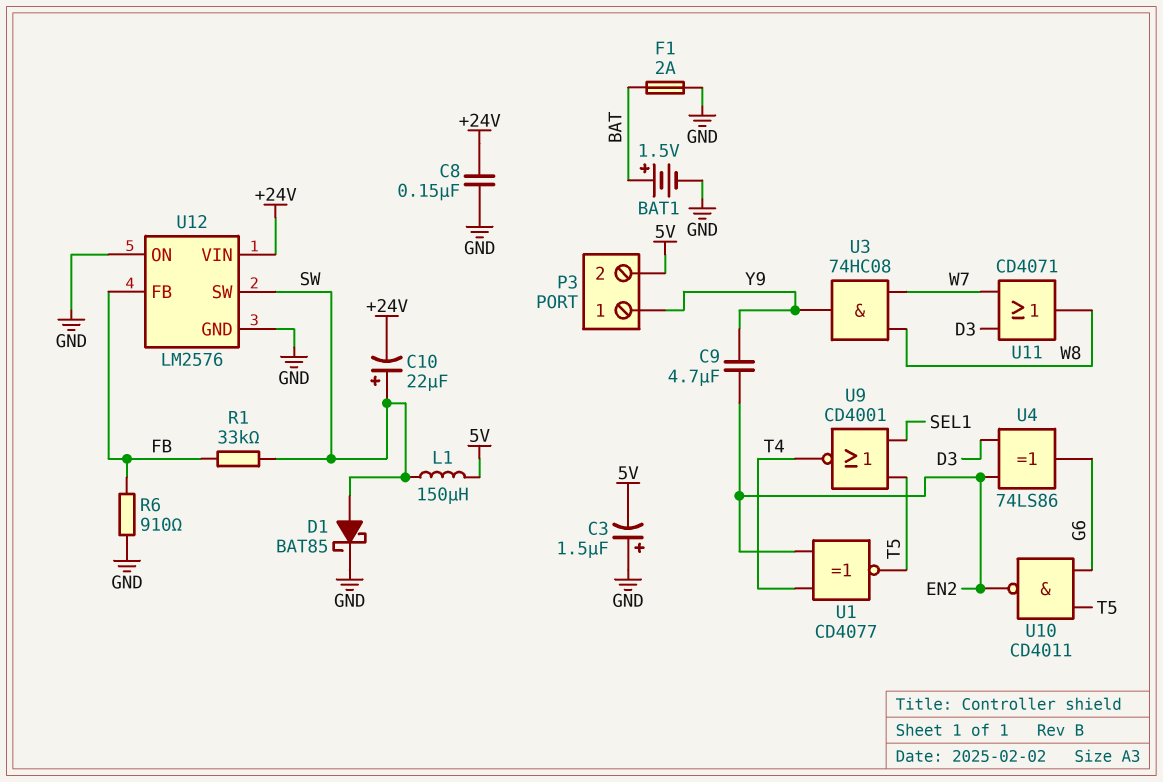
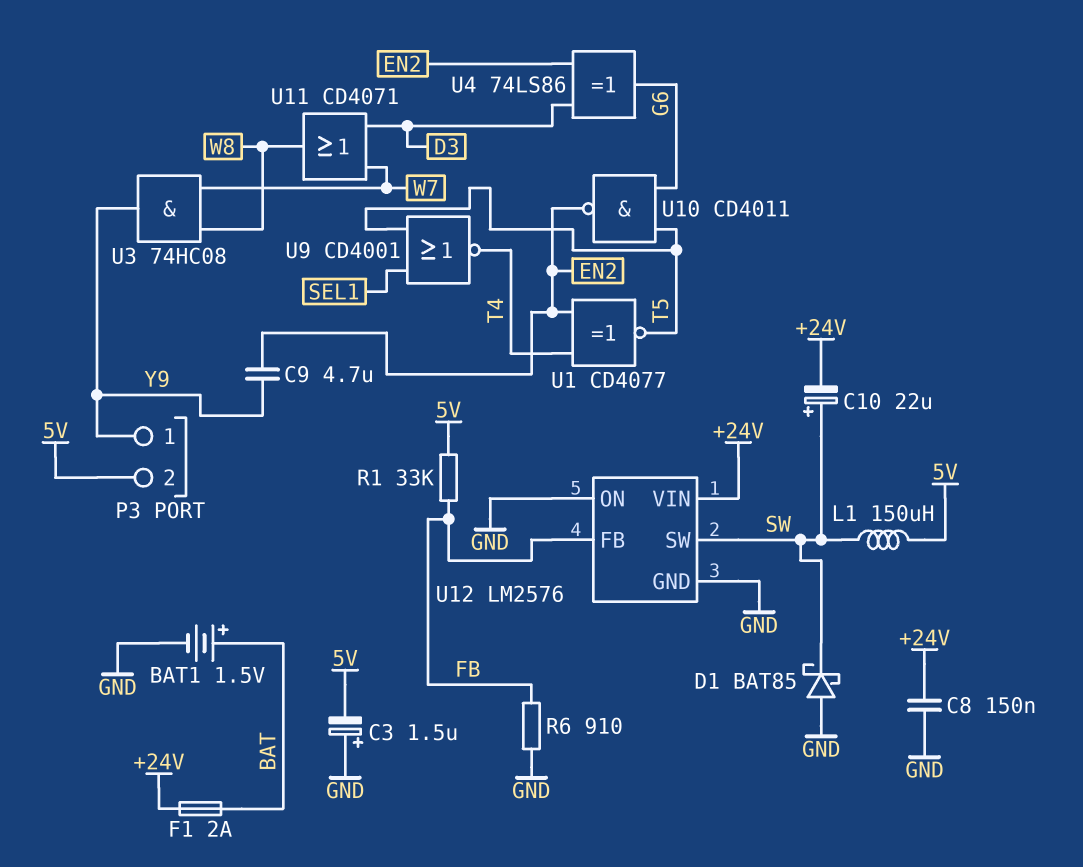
D1: schottky BAT85 (A SW, K GND) -> schottky BAT85 (A GND, K SW)
F1: 2A (BAT, GND) -> 2A (+24V, BAT)
R1: 33k (FB, SW) -> 33k (5V, FB)

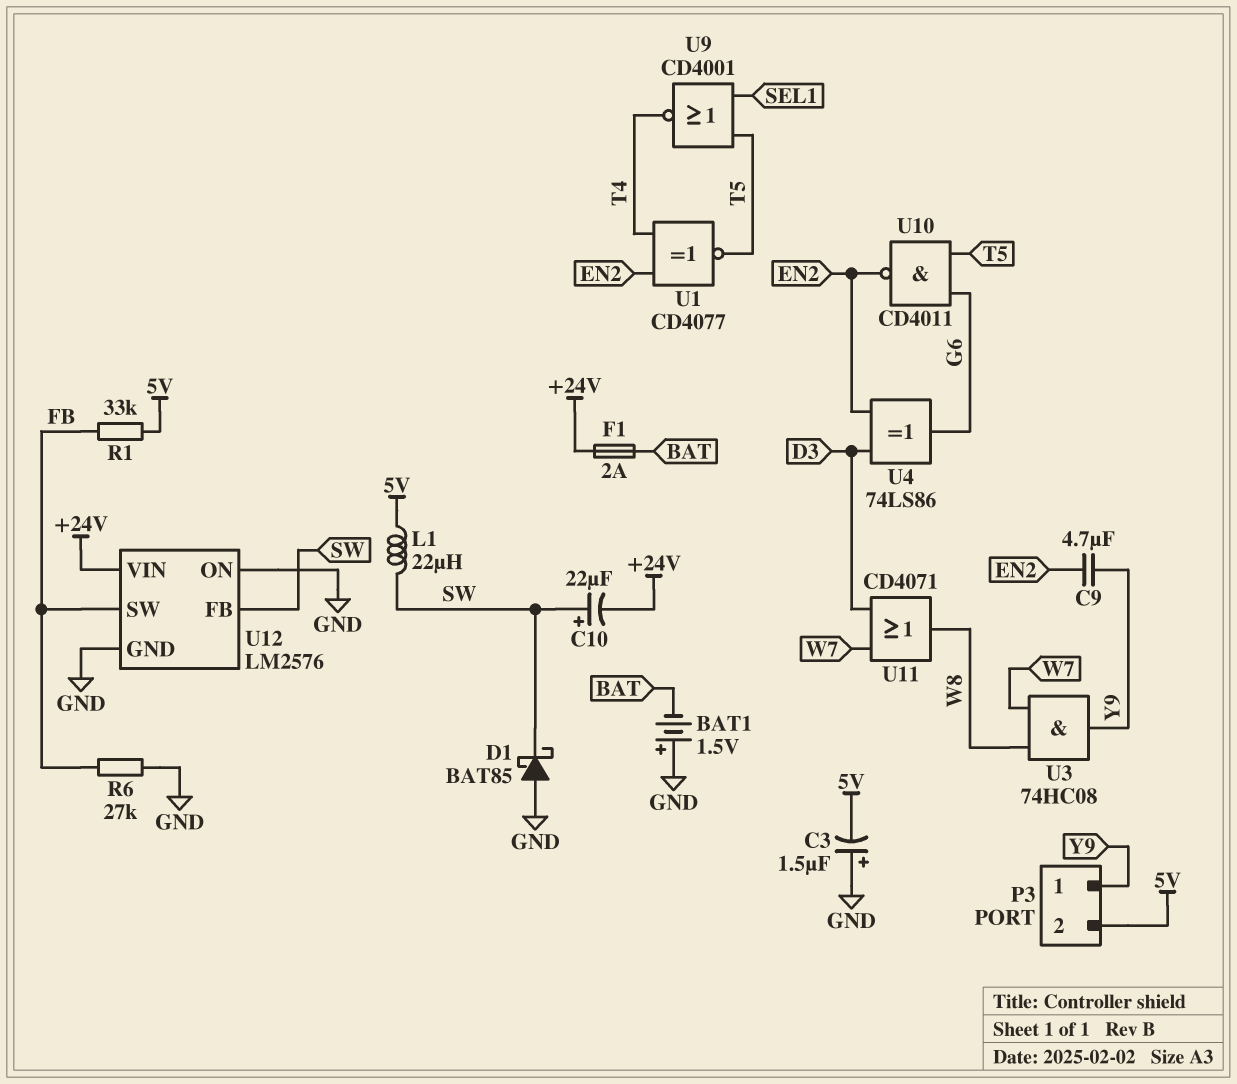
BAT1: 1.5V (plus BAT, minus GND) -> 1.5V (plus GND, minus BAT)
C8: 150nF (+24V, GND) -> none
L1: 150uH (5V, SW) -> 22uH (5V, SW)
R6: 910 (FB, GND) -> 27k (FB, GND)
U12 pin FB: FB -> SW
U12 pin SW: SW -> FB

